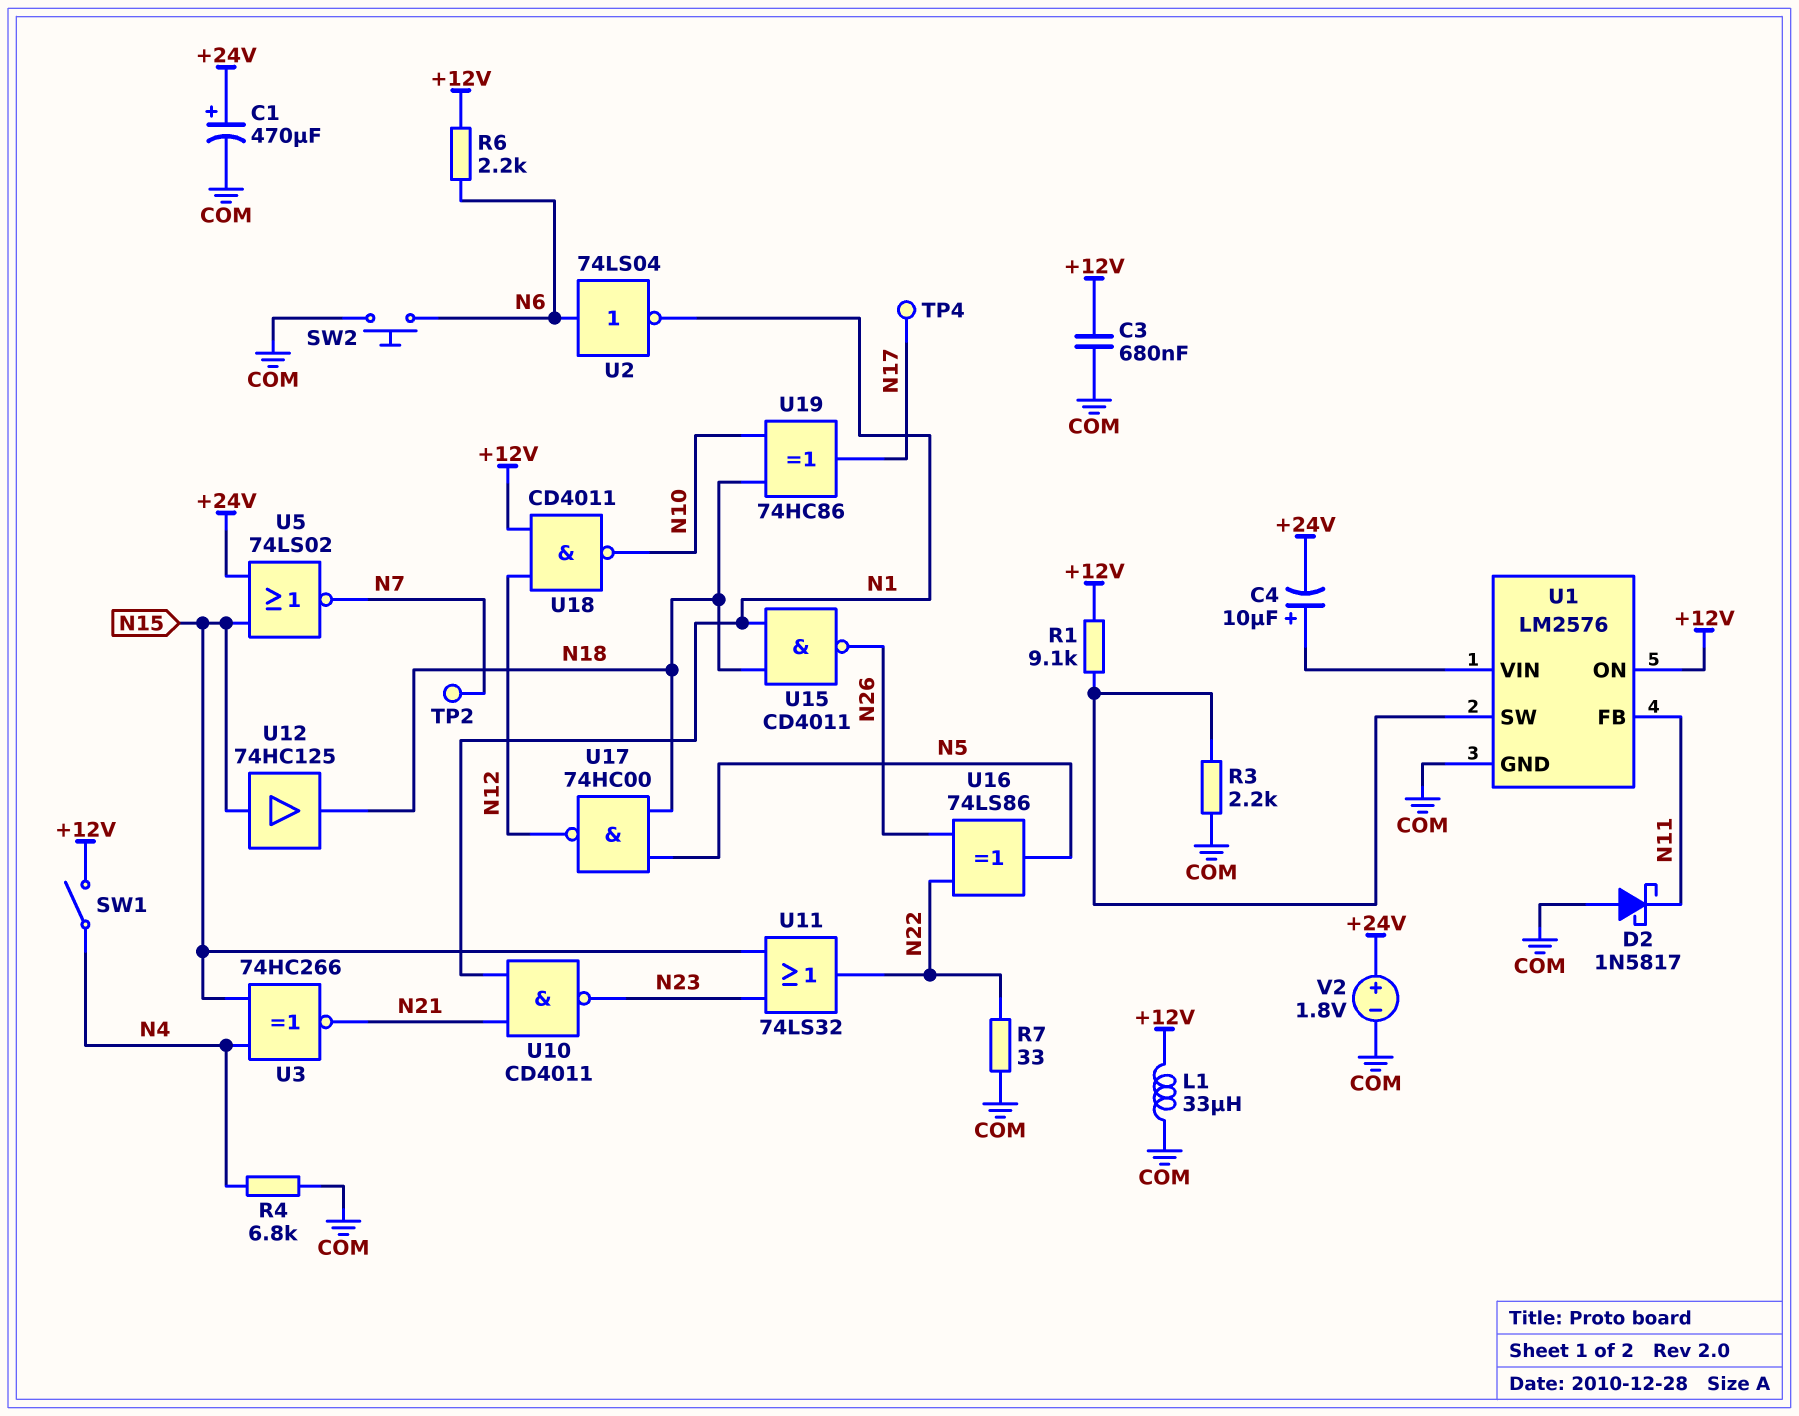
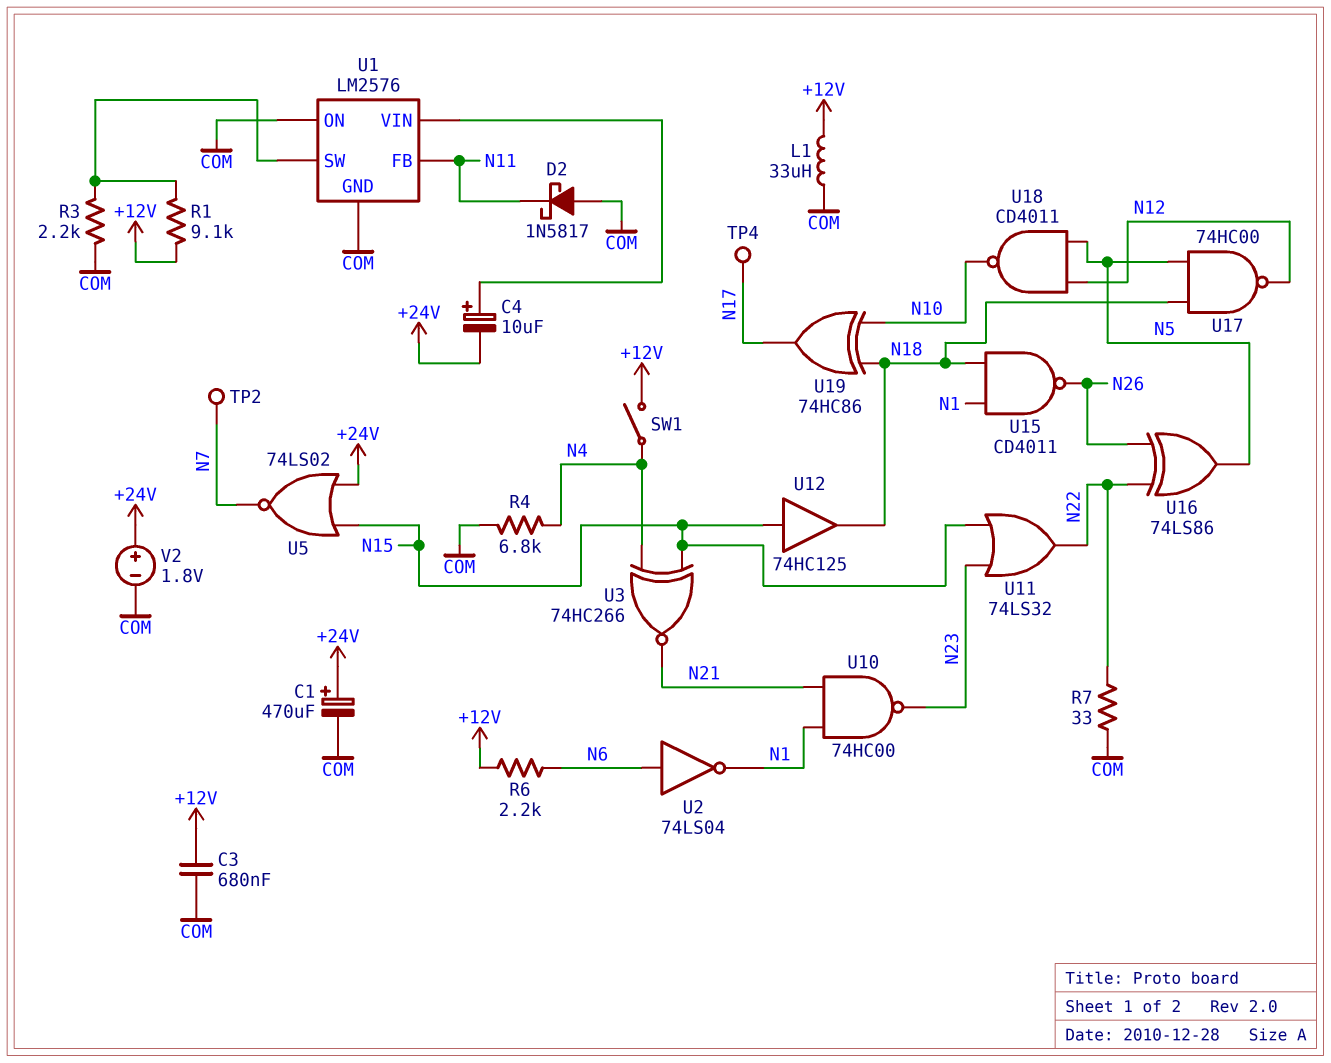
SW2: button (COM, N6) -> none
U1 pin ON: +12V -> COM
U10: NAND CD4011 (in N1, in N21, out N23) -> NAND 74HC00 (in N1, in N21, out N23)
U18: NAND CD4011 (in +12V, in N12, out N10) -> NAND CD4011 (in N5, in N12, out N10)

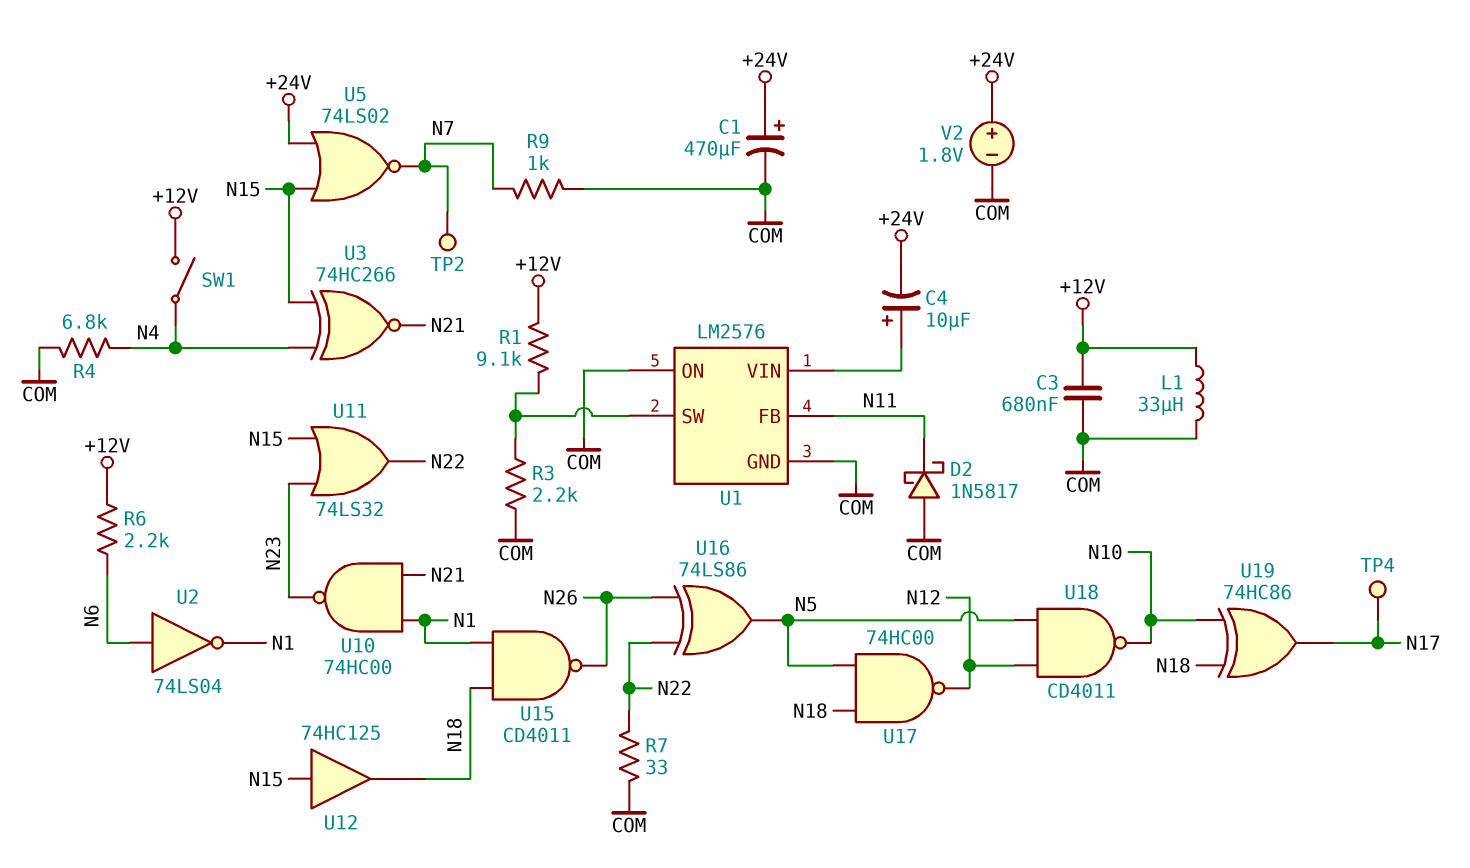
R9: none -> 1k (COM, N7)

